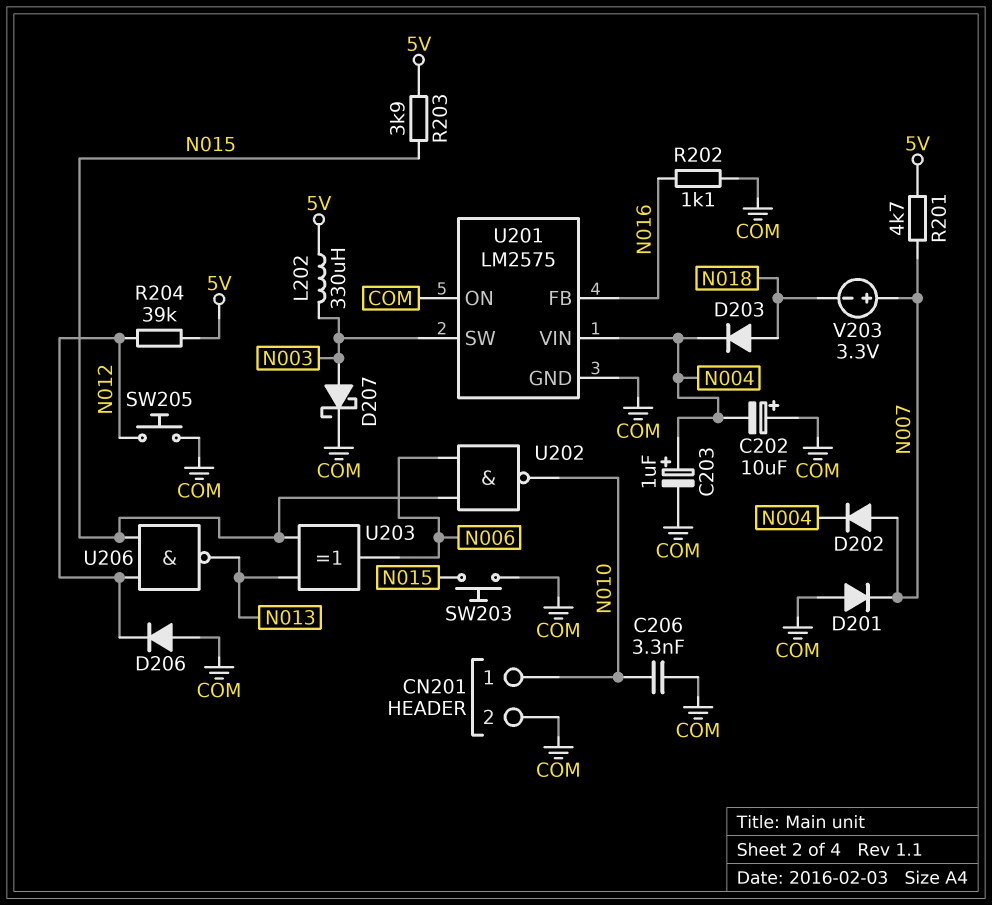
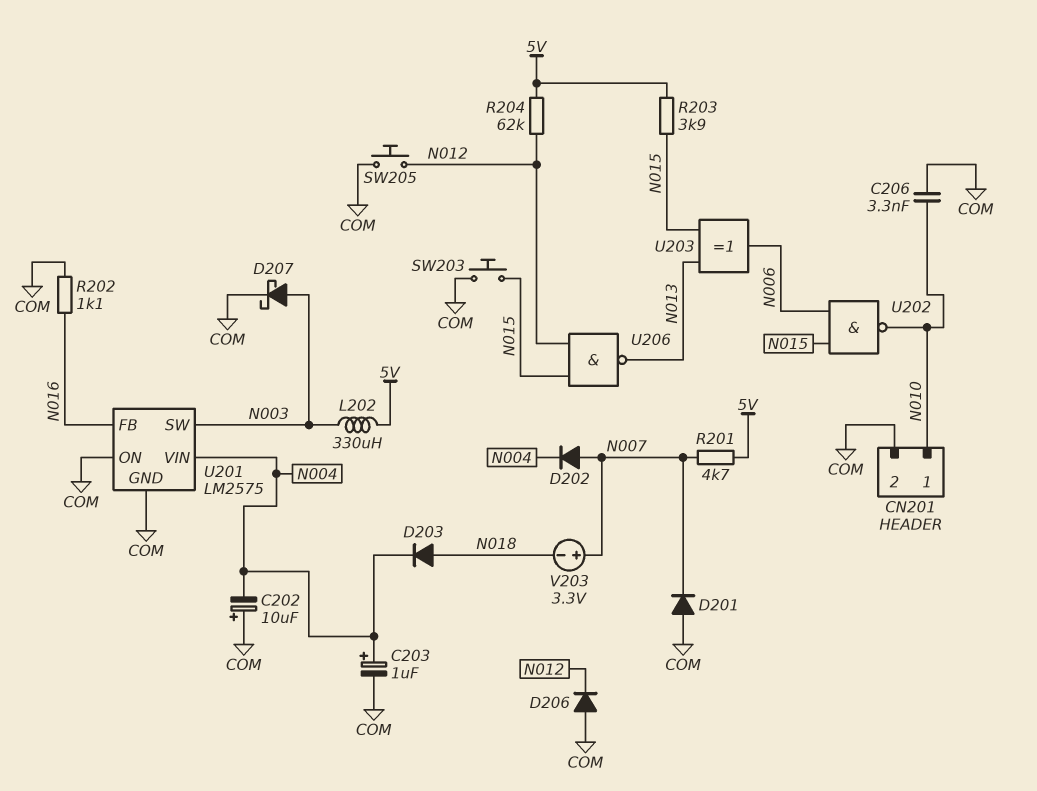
R204: 39k (5V, N012) -> 62k (5V, N012)

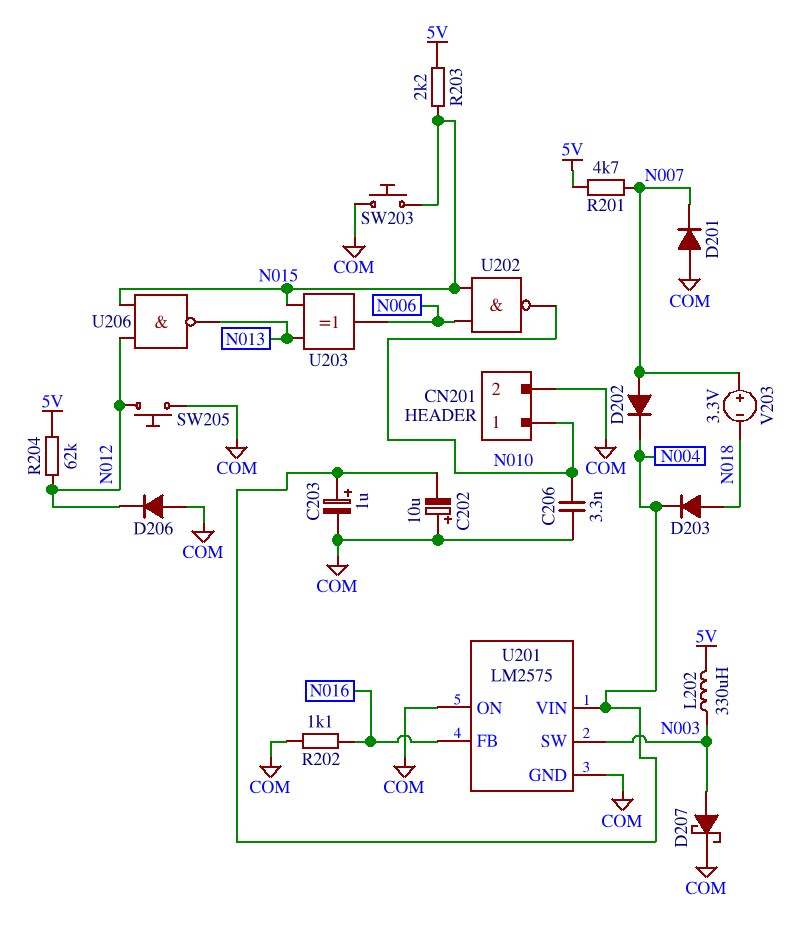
R203: 3.9k (5V, N015) -> 2.2k (5V, N015)

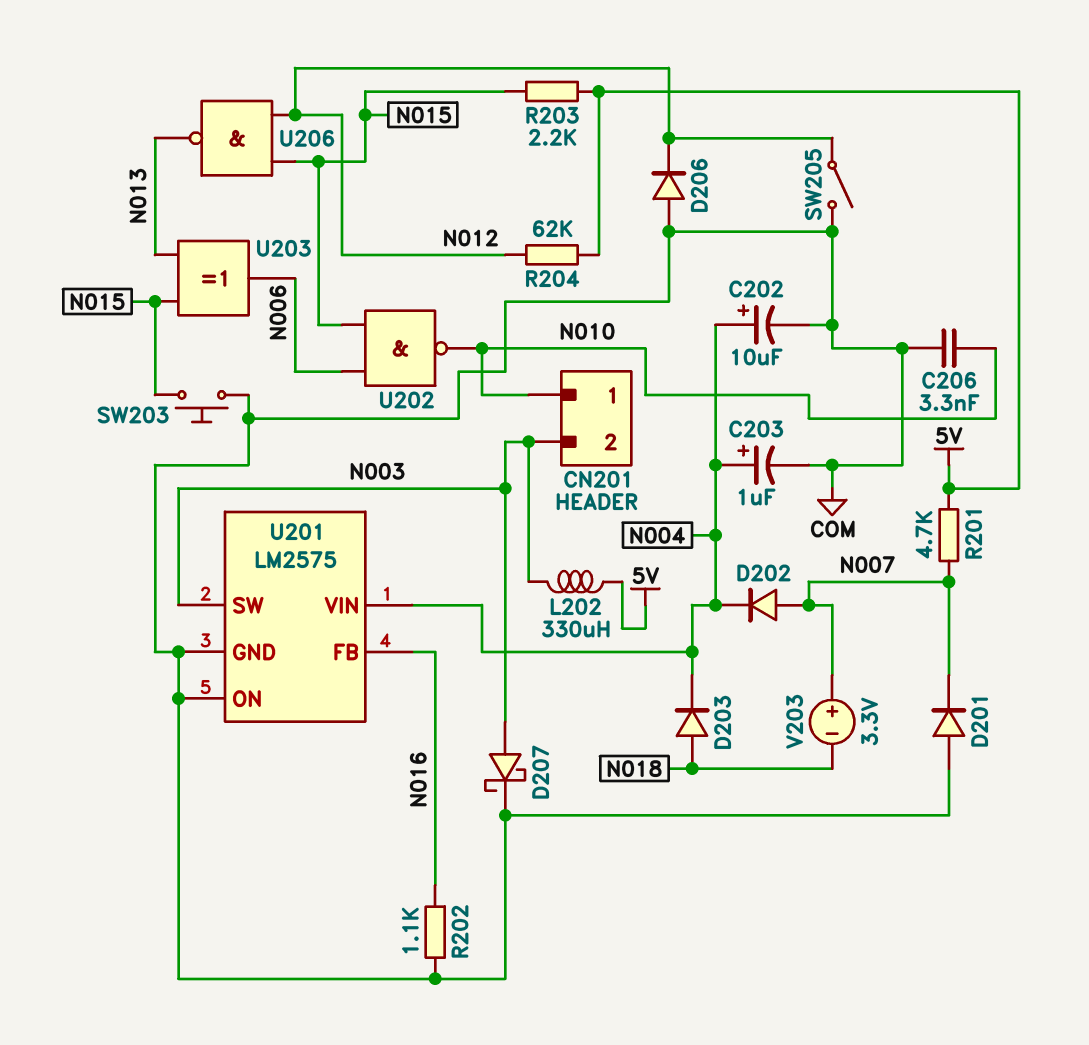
C202: 10uF (plus COM, minus N004) -> 10uF (plus N004, minus COM)
CN201 pin 2: COM -> N003
SW205: button (COM, N012) -> switch (COM, N012)

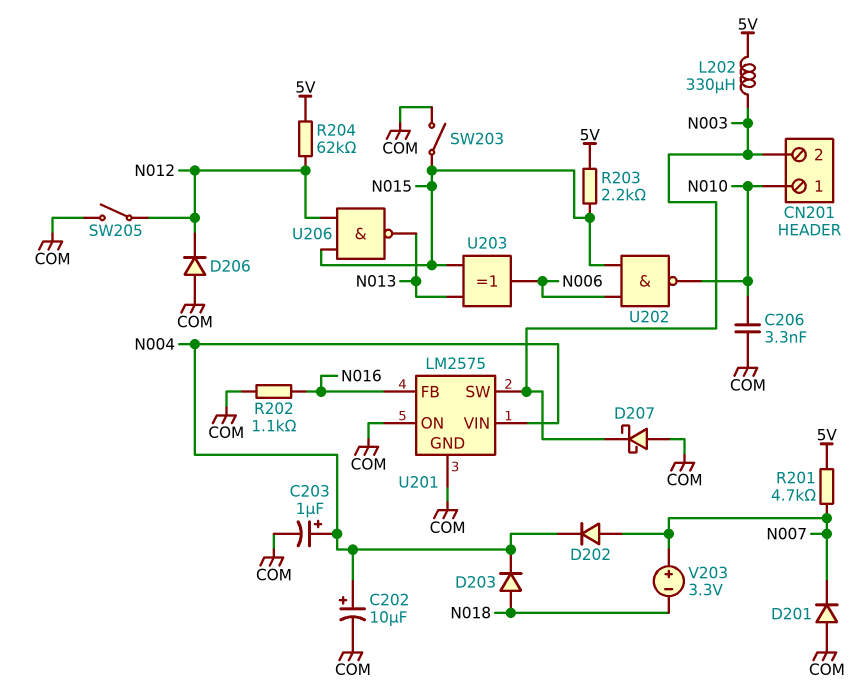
D207: schottky (A N003, K COM) -> schottky (A COM, K N003)
SW203: button (COM, N015) -> switch (COM, N015)

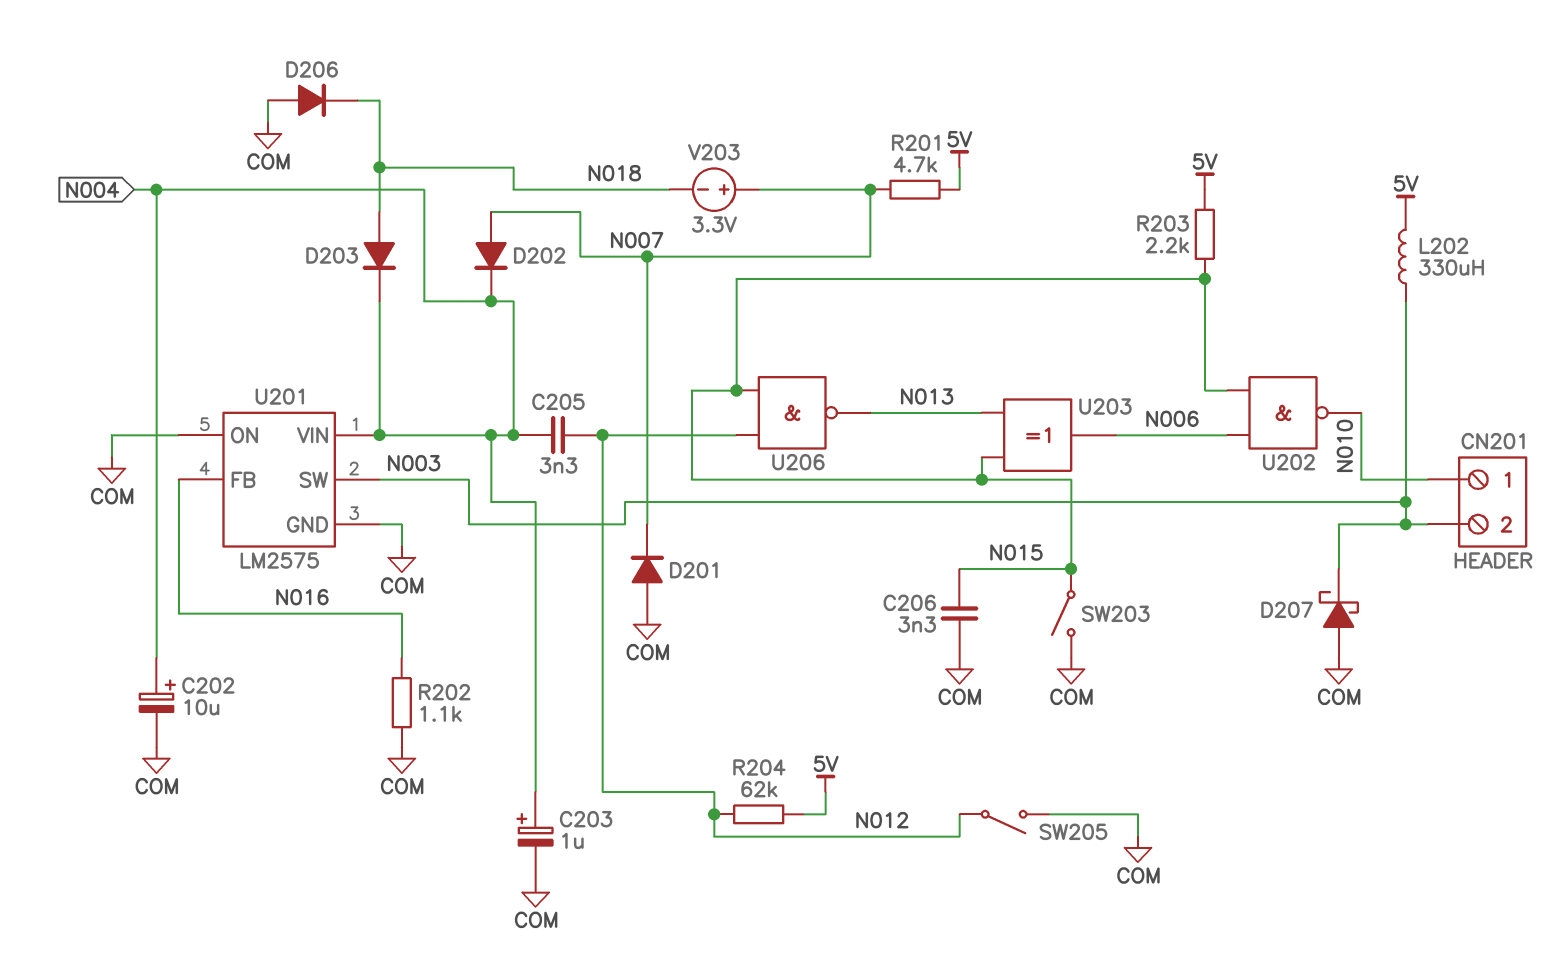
C205: none -> 3.3nF (N004, N012)
C206: 3.3nF (COM, N010) -> 3.3nF (COM, N015)
D206: diode (A COM, K N012) -> diode (A COM, K N018)

